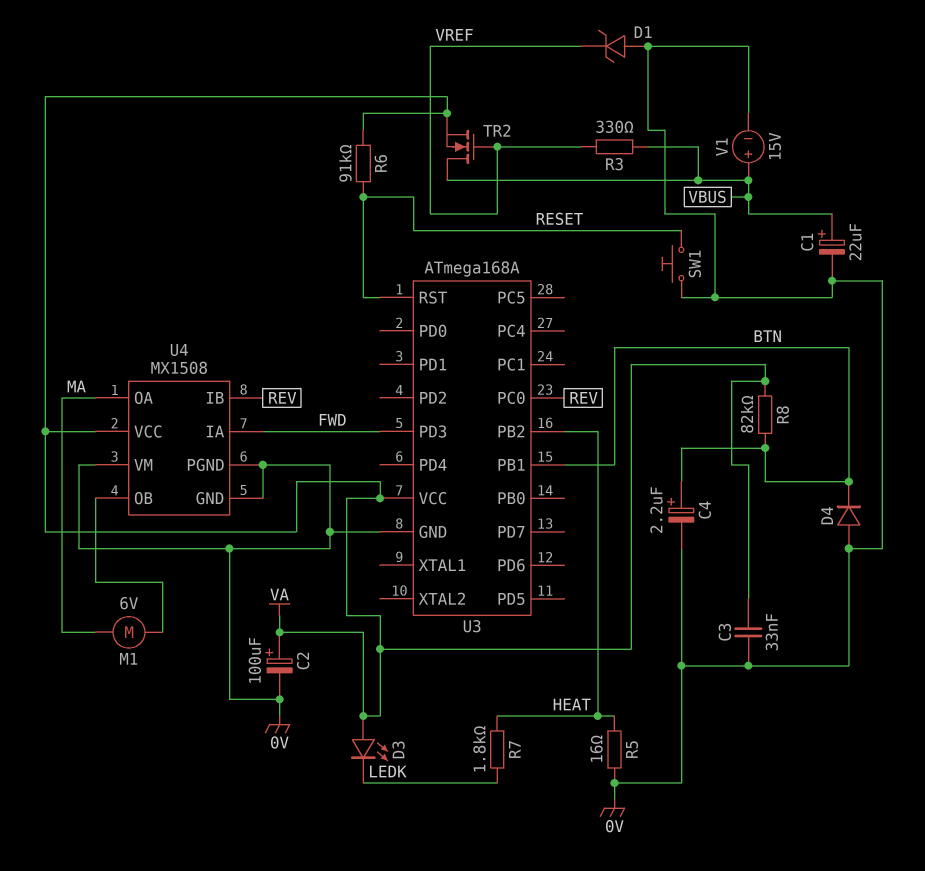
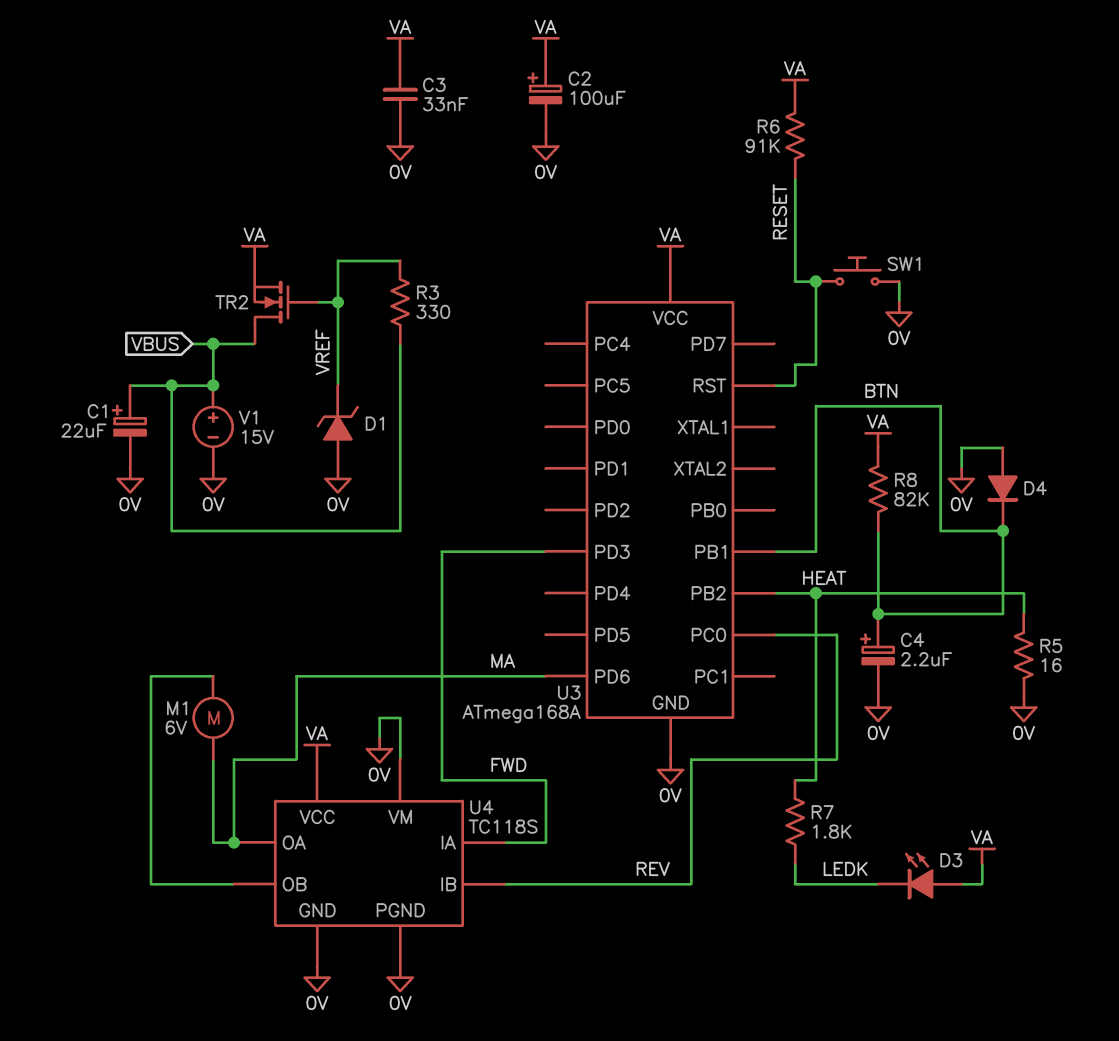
U3 pin PD6: none -> MA
U4: MX1508 -> TC118S

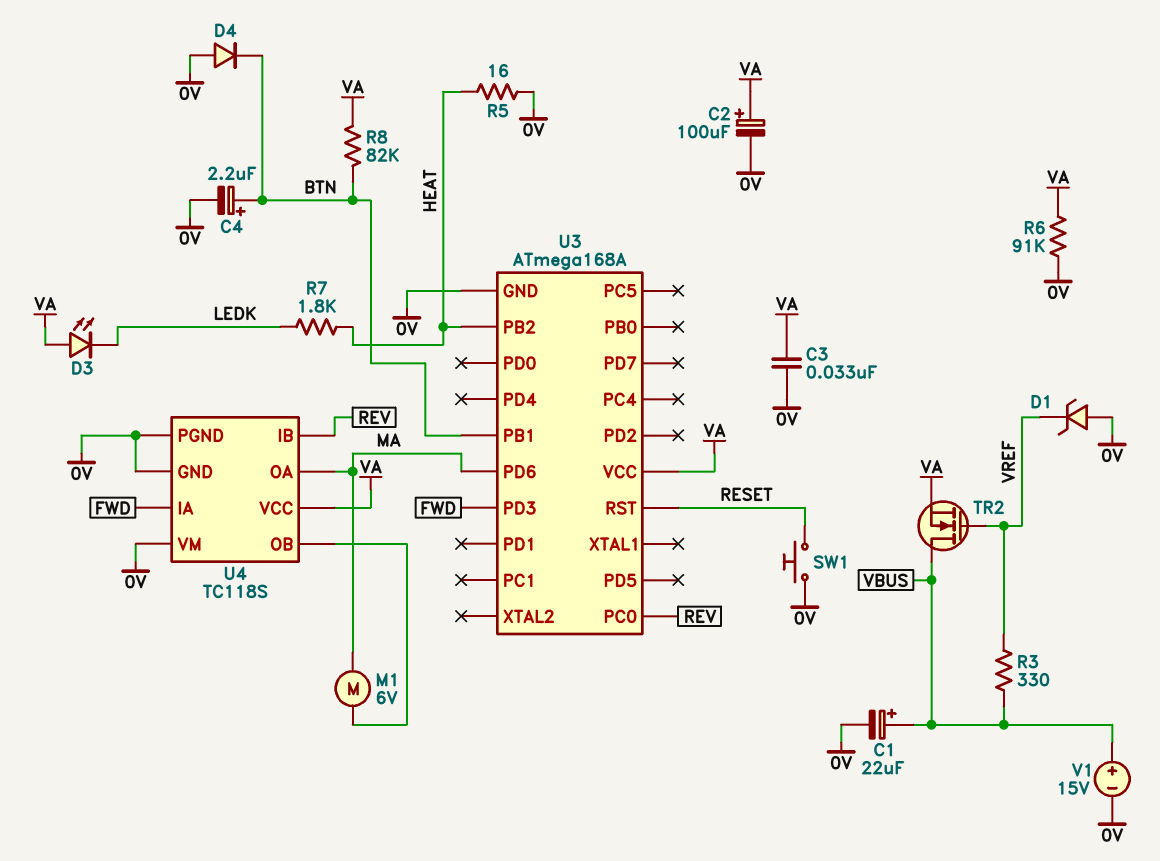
R6: 91k (RESET, VA) -> 91k (0V, VA)

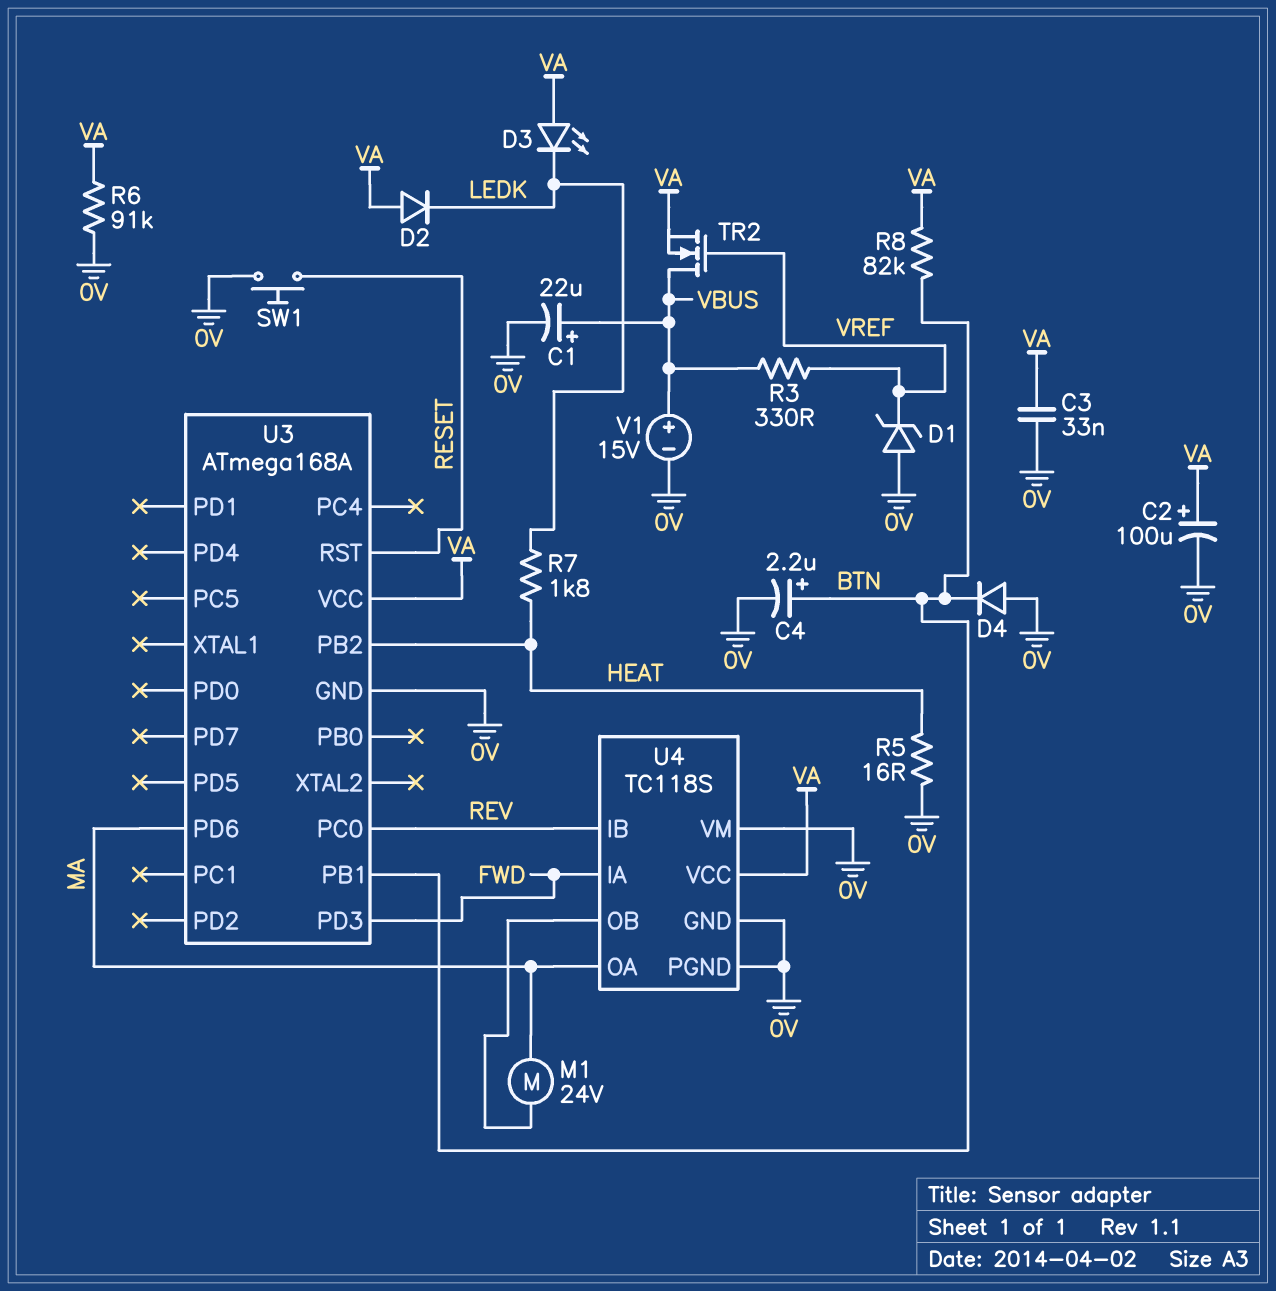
D2: none -> diode (A VA, K LEDK)
M1: motor 6V (MA, U4/OB) -> motor 24V (MA, U4/OB)

